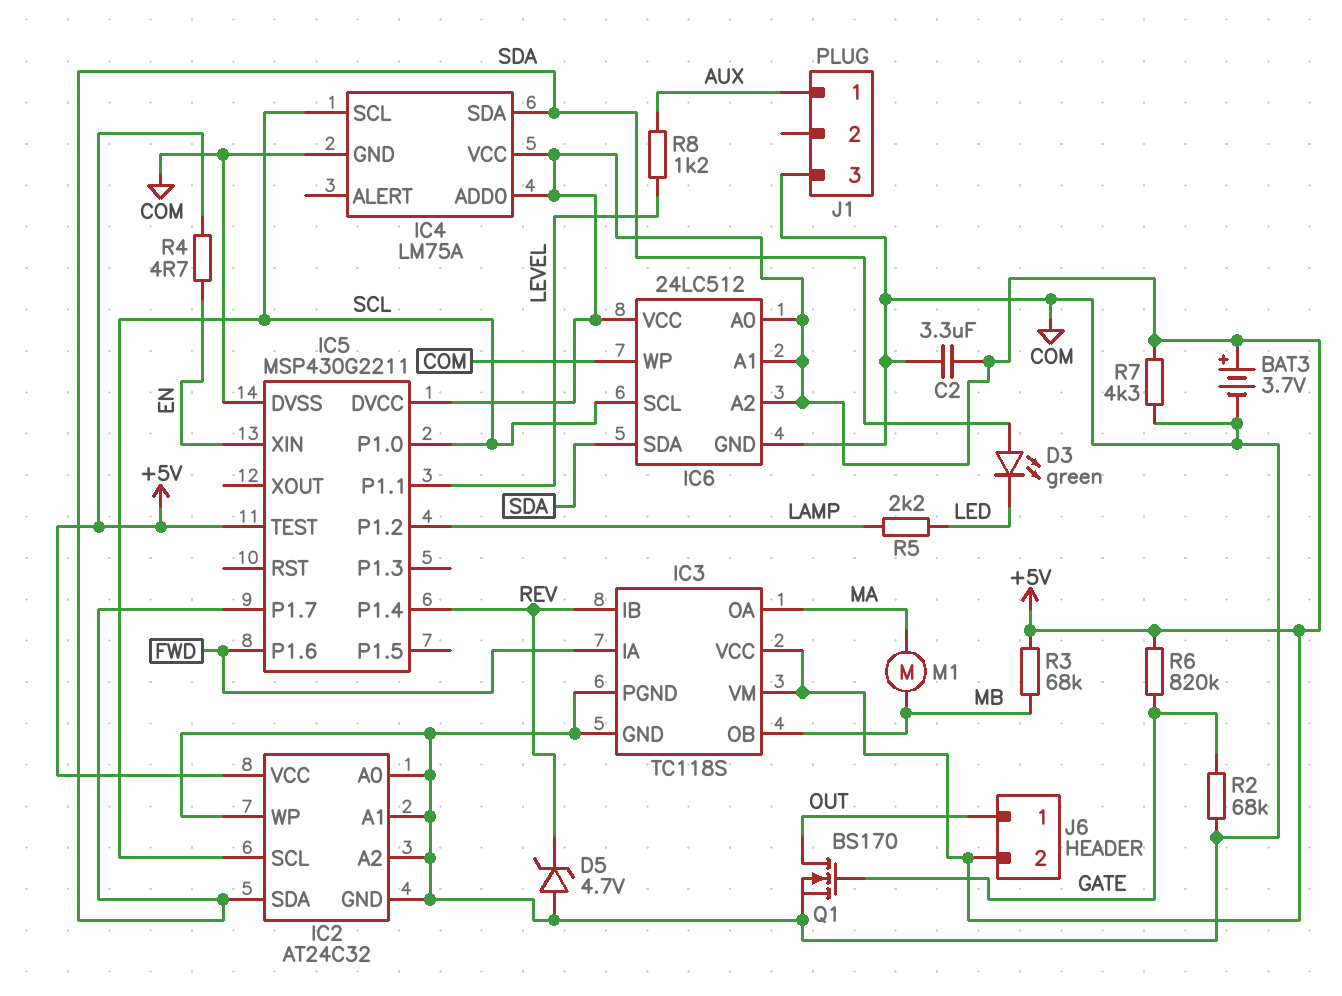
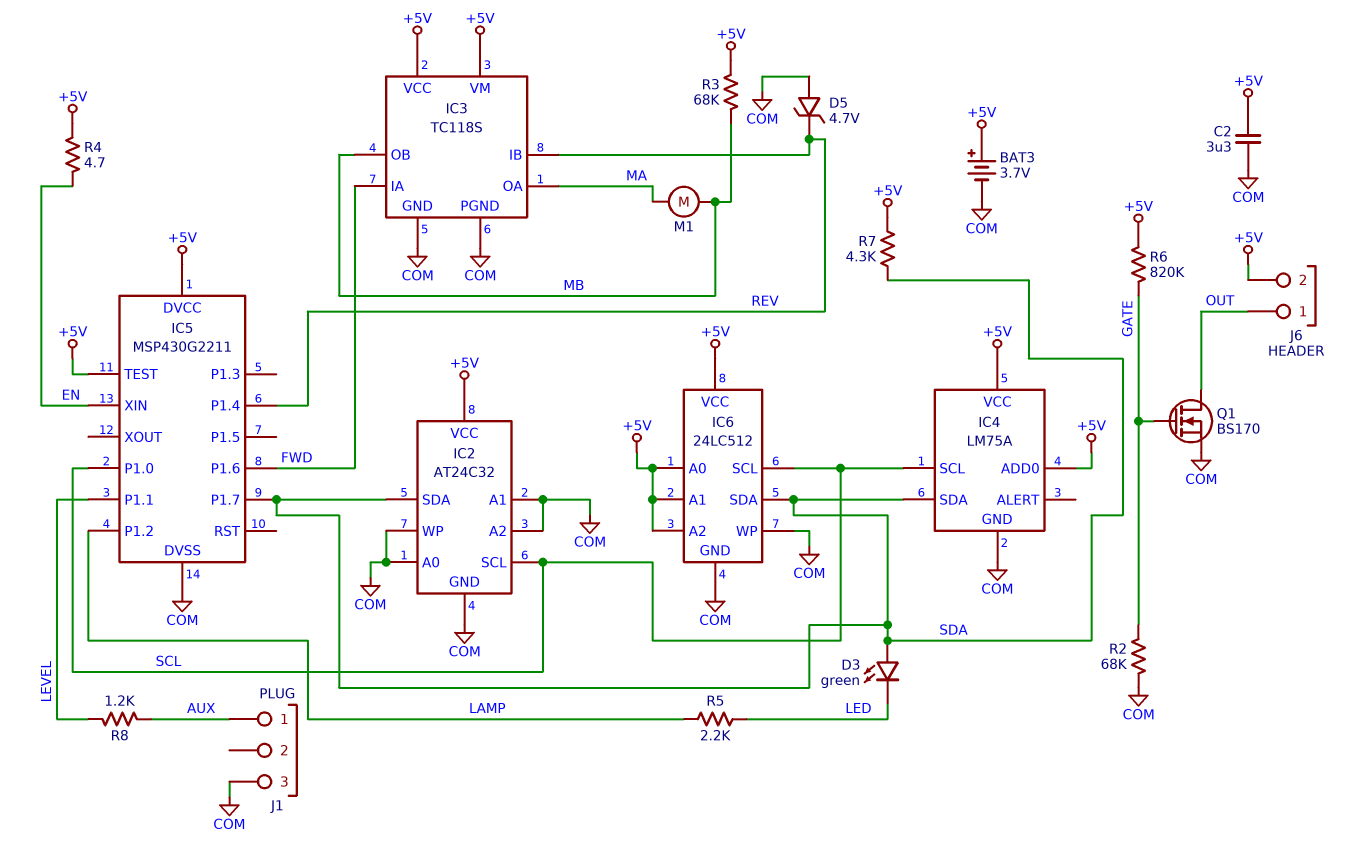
R7: 4.3k (+5V, COM) -> 4.3k (+5V, SDA)

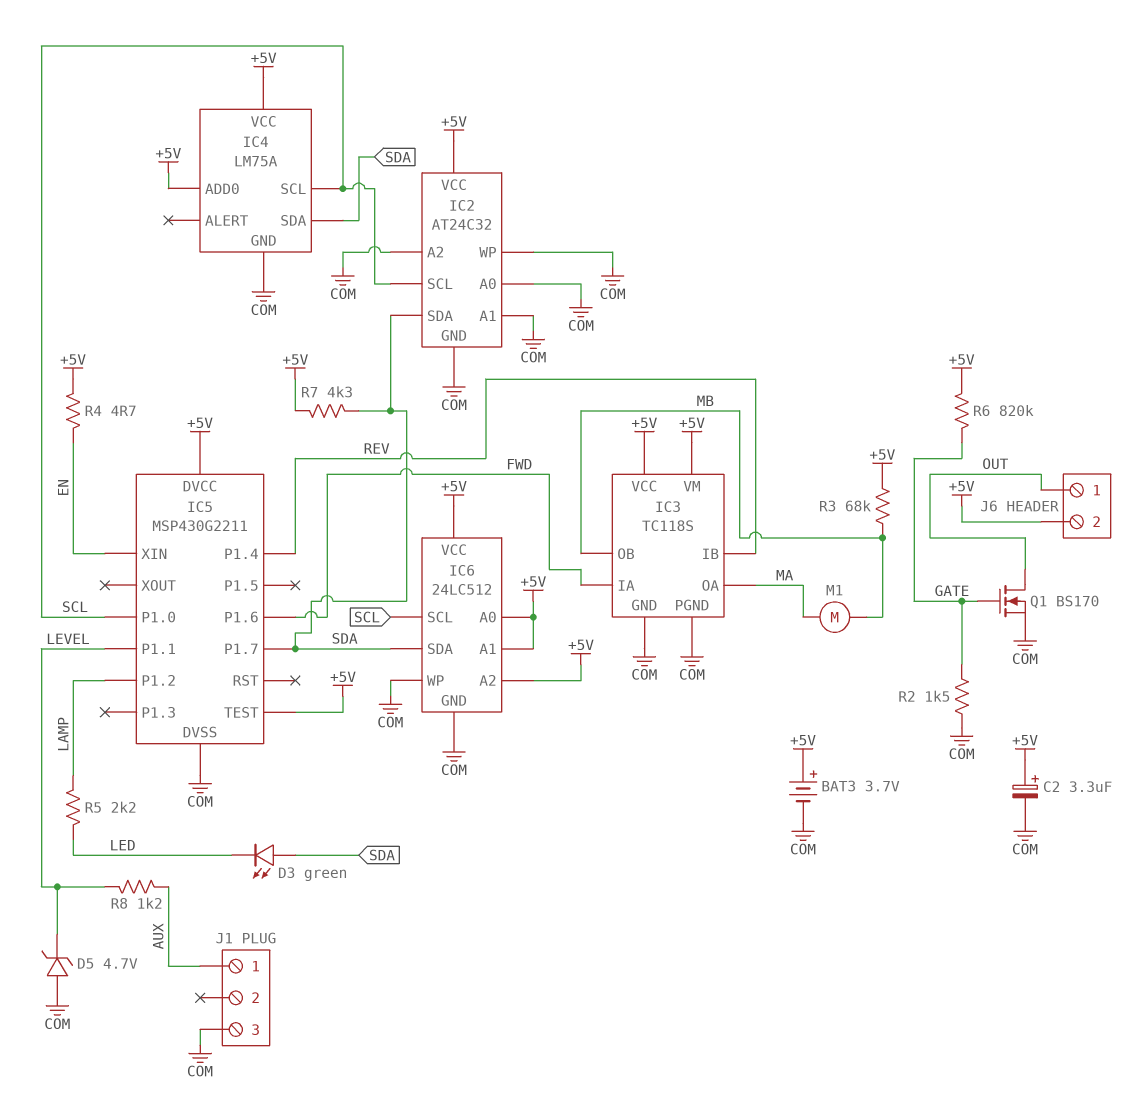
C2: 3.3uF (+5V, COM) -> 3.3uF (plus +5V, minus COM)
D5: zener 4.7V (A COM, K REV) -> zener 4.7V (A COM, K LEVEL)
R2: 68k (COM, GATE) -> 1.5k (COM, GATE)

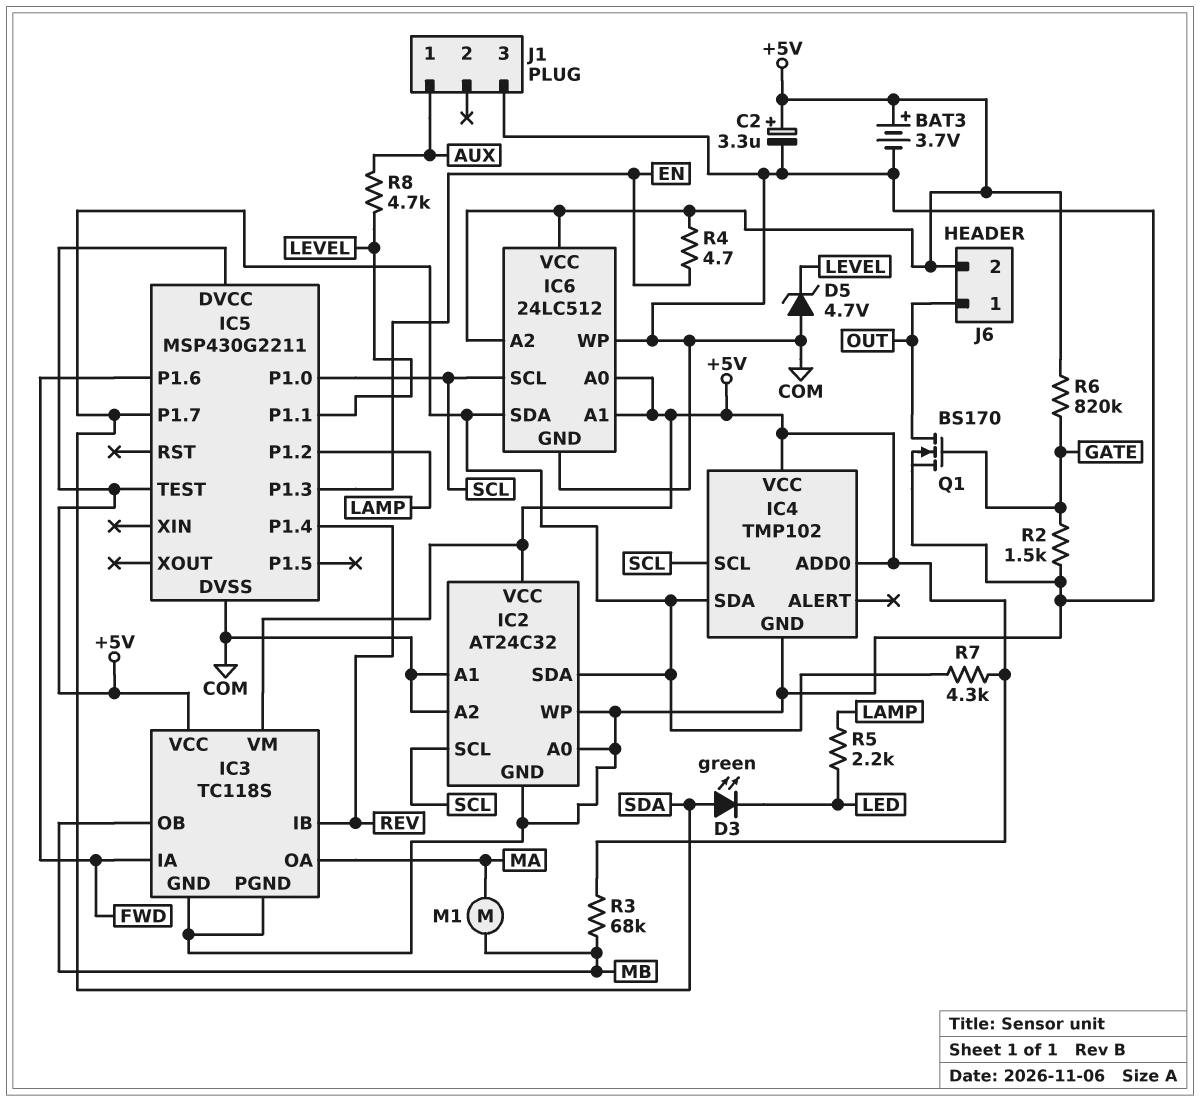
IC4: LM75A -> TMP102
IC5 pin P1.3: none -> EN
IC5 pin XIN: EN -> none
R8: 1.2k (AUX, LEVEL) -> 4.7k (AUX, LEVEL)

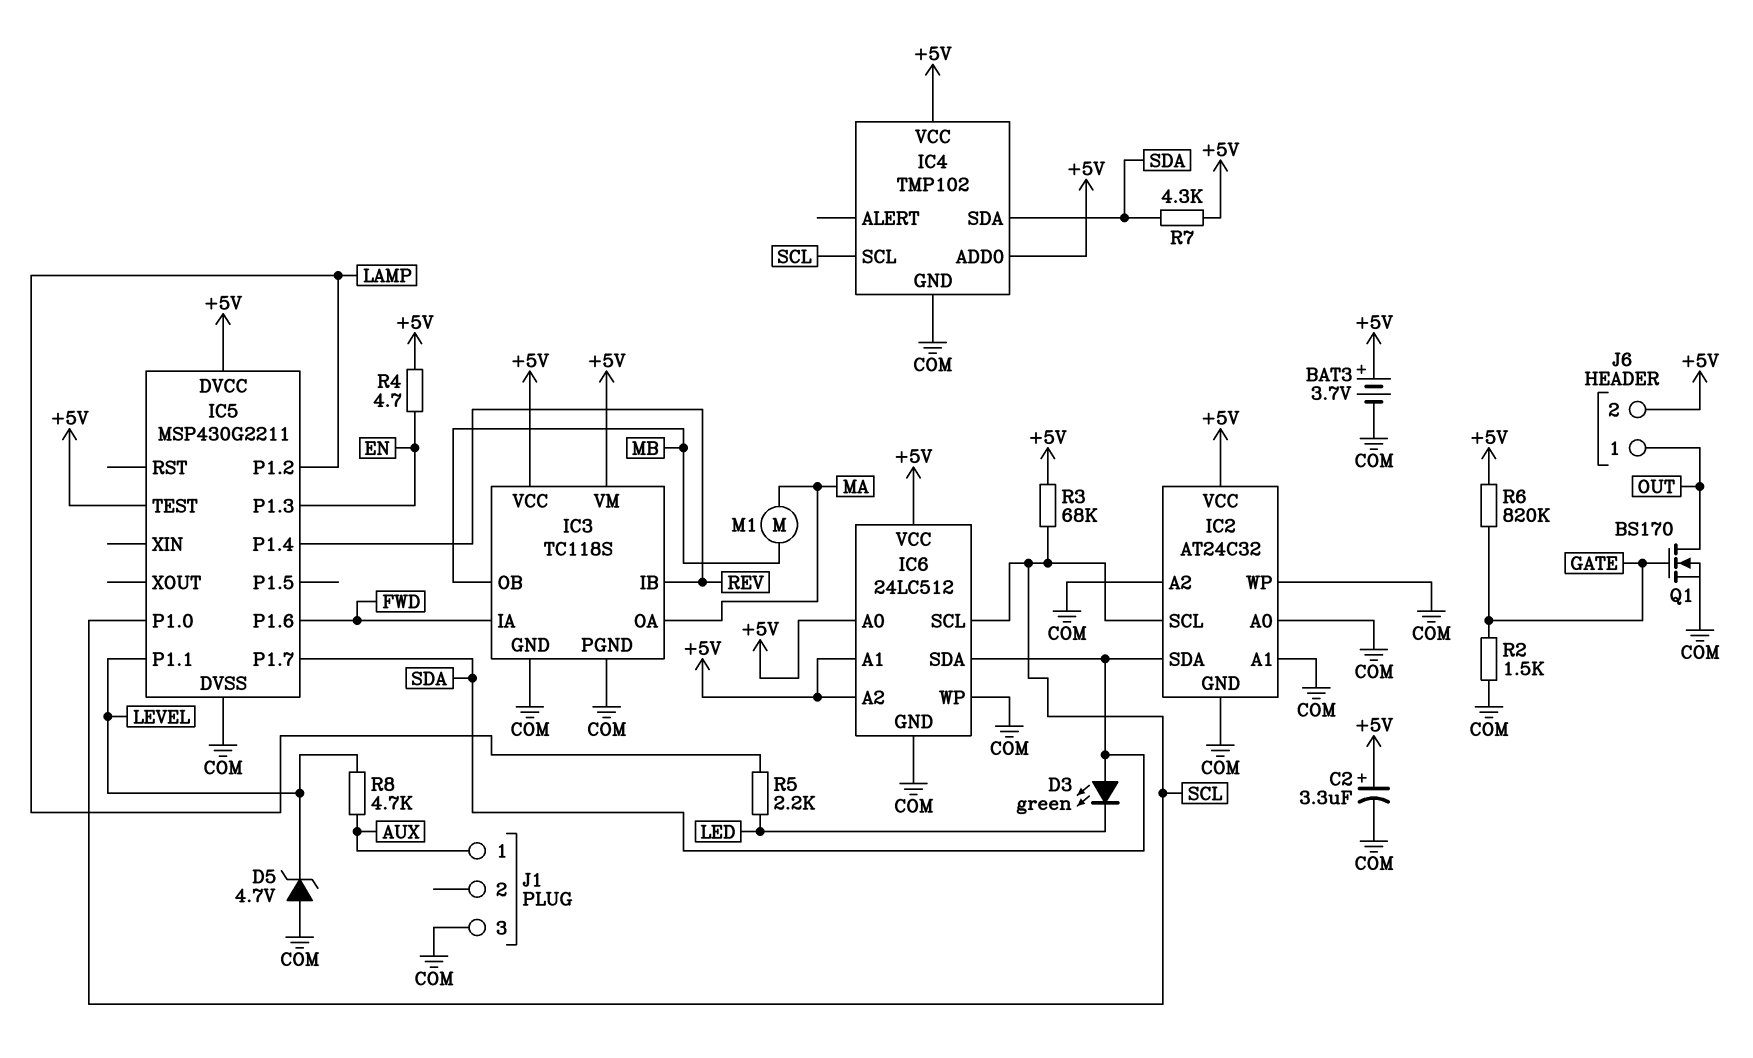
R3: 68k (+5V, MB) -> 68k (+5V, SCL)

